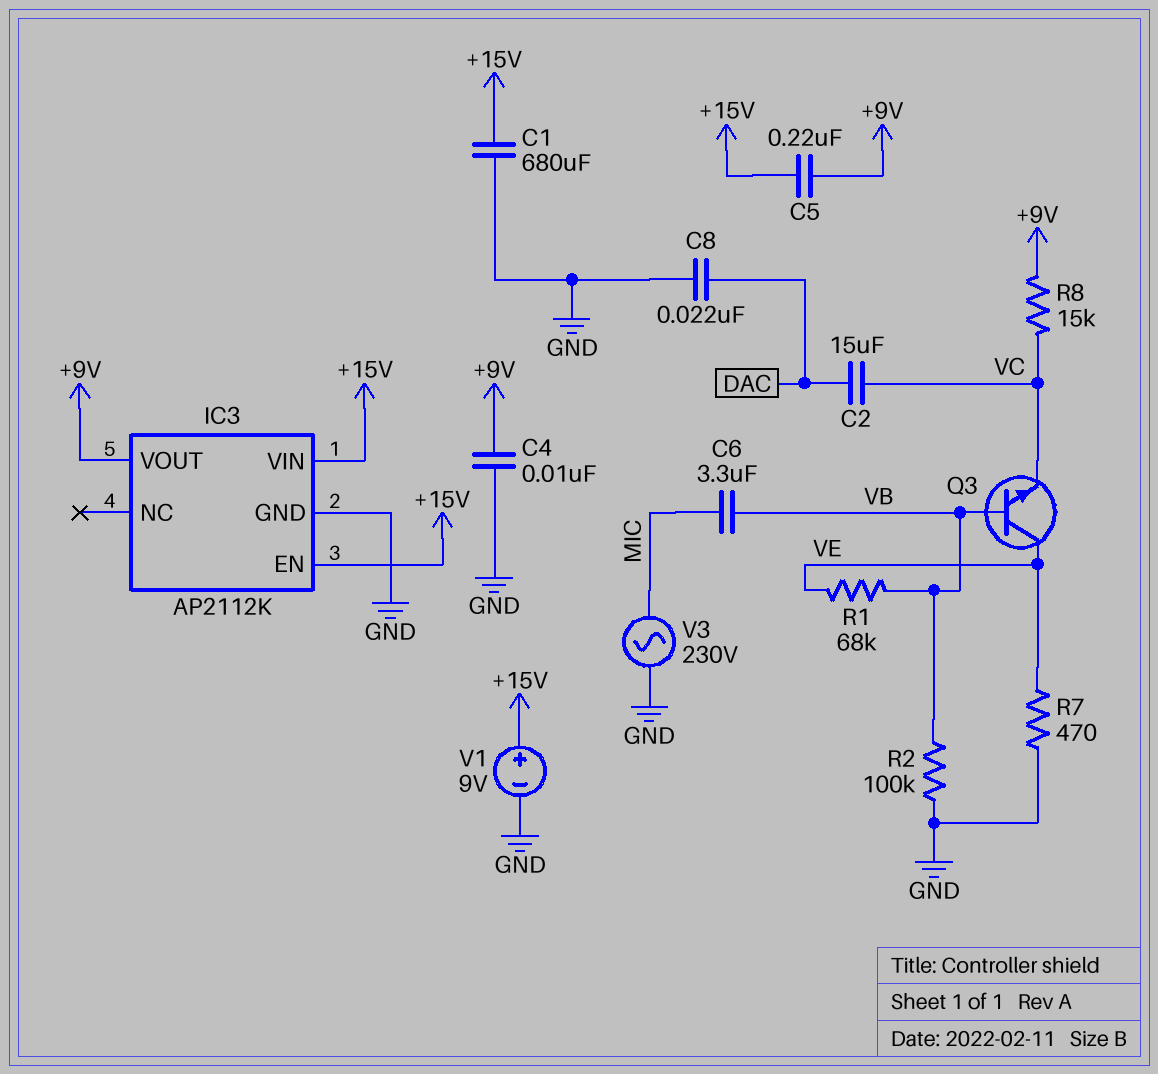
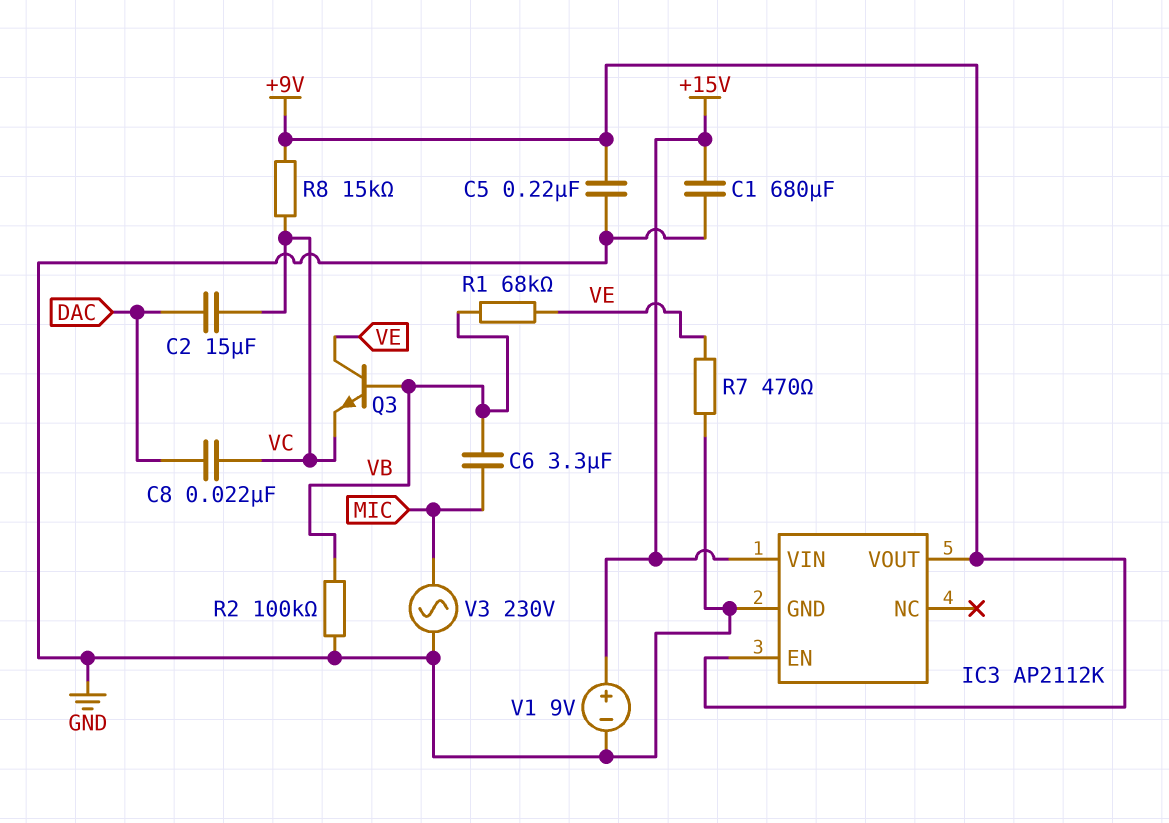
C4: 10nF (+9V, GND) -> none
C5: 220nF (+9V, +15V) -> 220nF (+9V, GND)
C8: 22nF (DAC, GND) -> 22nF (DAC, VC)
IC3 pin EN: +15V -> +9V

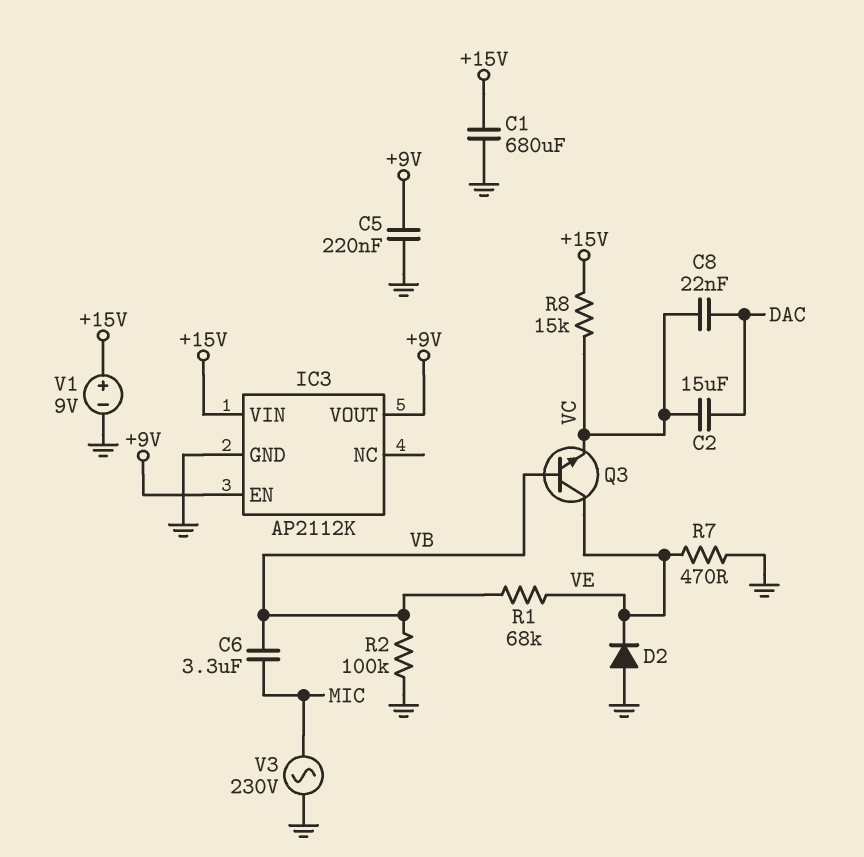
D2: none -> diode (A GND, K VE)
R8: 15k (+9V, VC) -> 15k (+15V, VC)

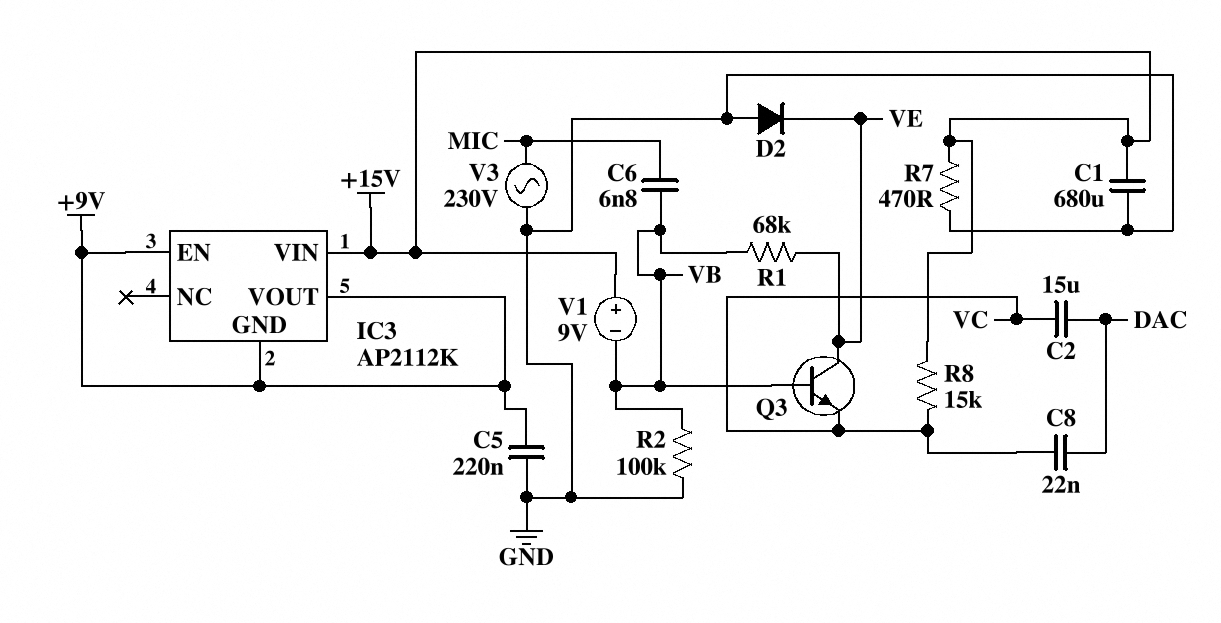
C6: 3.3uF (MIC, VB) -> 6.8nF (MIC, VB)
IC3 pin GND: GND -> +9V
R7: 470 (GND, VE) -> 470 (+15V, GND)
V1: 9V (plus +15V, minus GND) -> 9V (plus +15V, minus VB)

